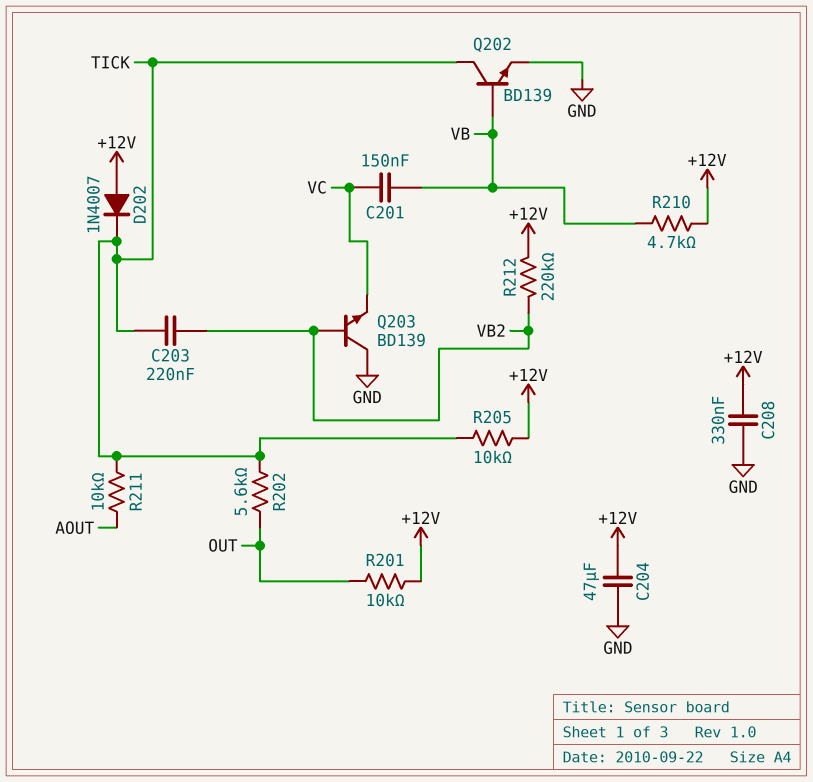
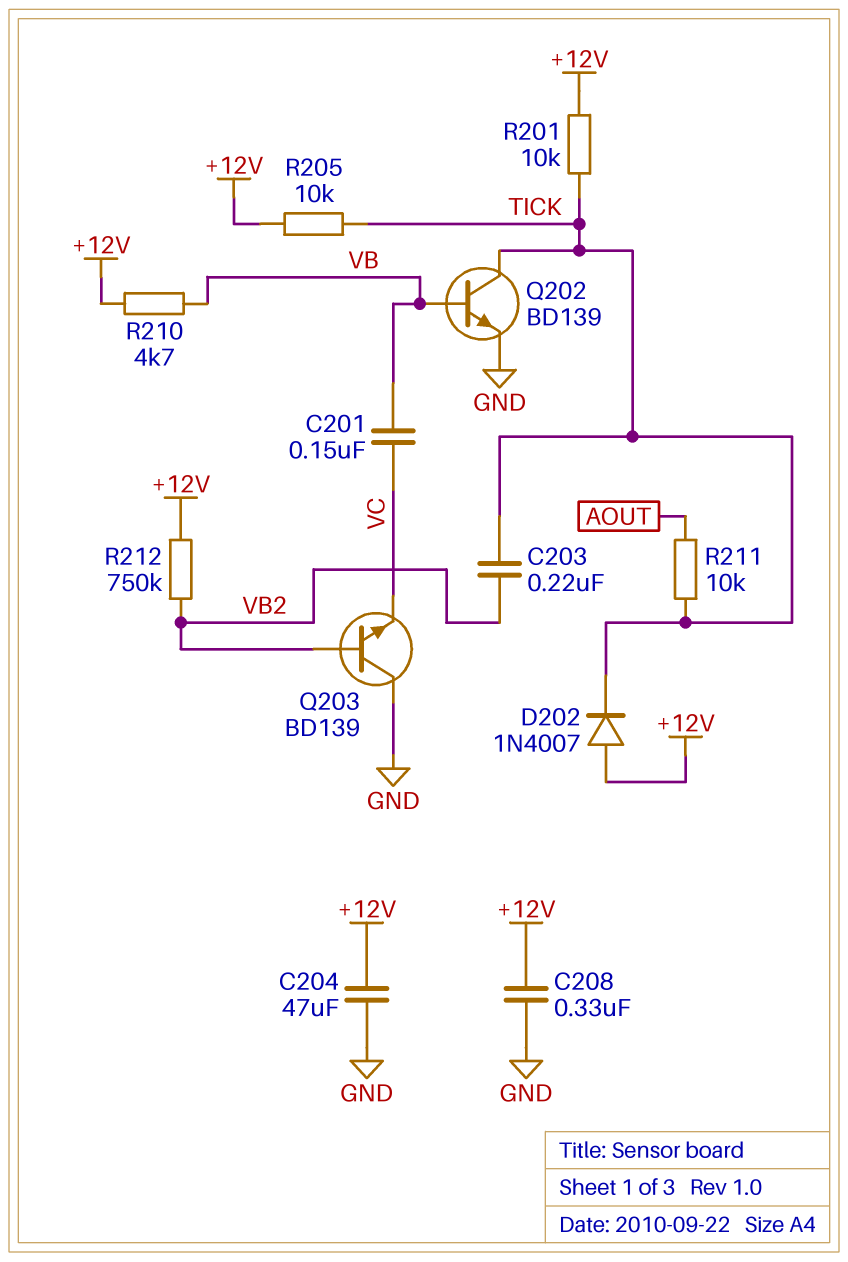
R201: 10k (+12V, OUT) -> 10k (+12V, TICK)
R202: 5.6k (OUT, TICK) -> none
R212: 220k (+12V, VB2) -> 750k (+12V, VB2)

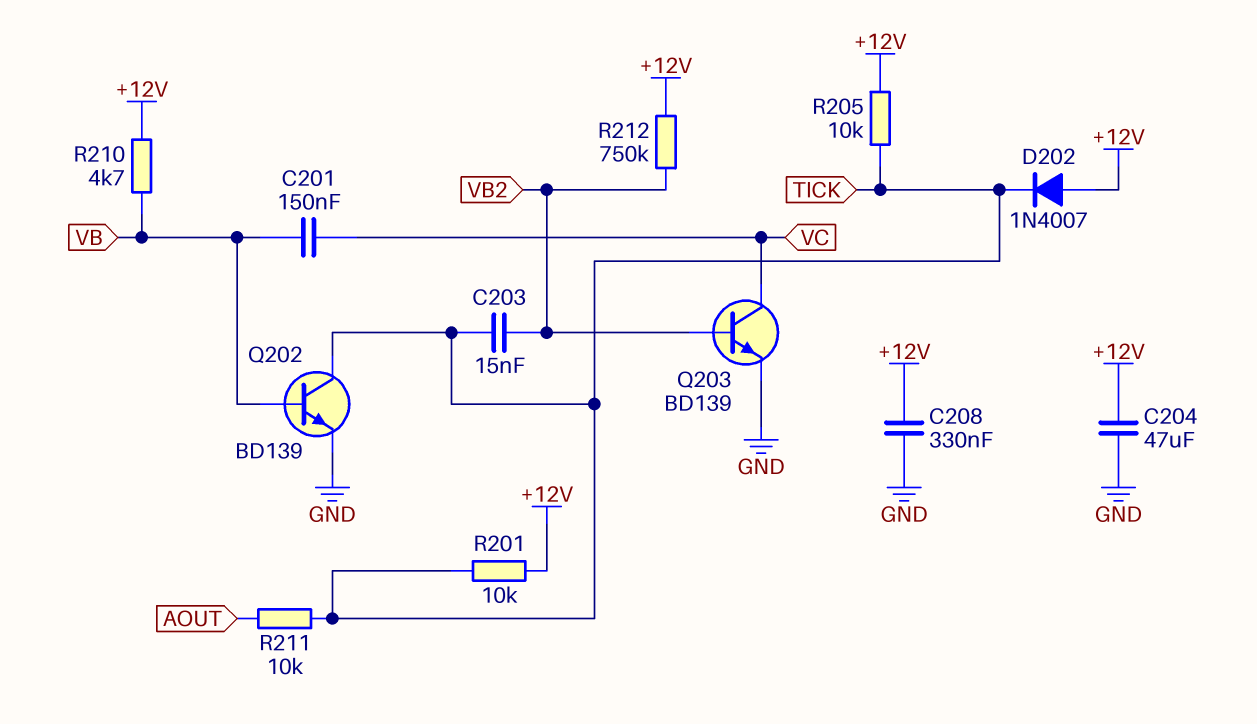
C203: 220nF (TICK, VB2) -> 15nF (TICK, VB2)
Q203: NPN BD139 (B VB2, C GND, E VC) -> NPN BD139 (B VB2, C VC, E GND)

